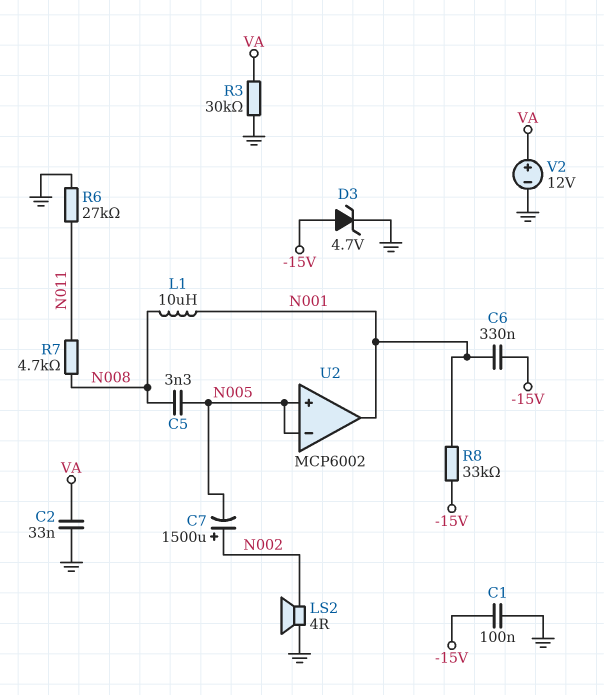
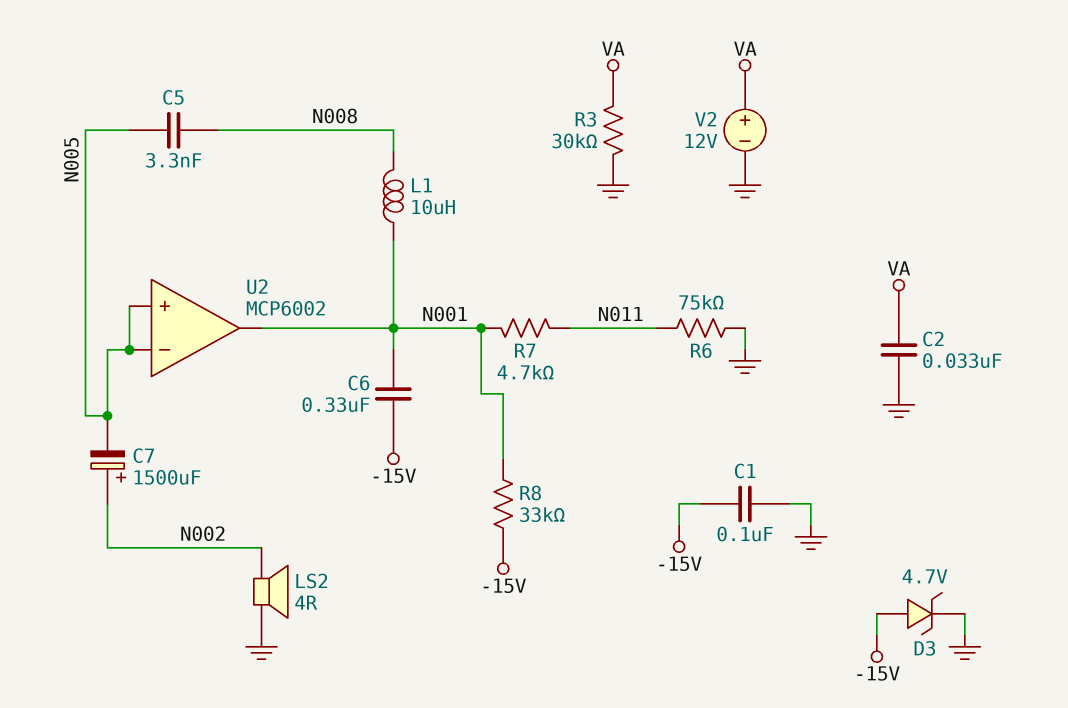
R6: 27k (GND, N011) -> 75k (GND, N011)
R7: 4.7k (N008, N011) -> 4.7k (N001, N011)

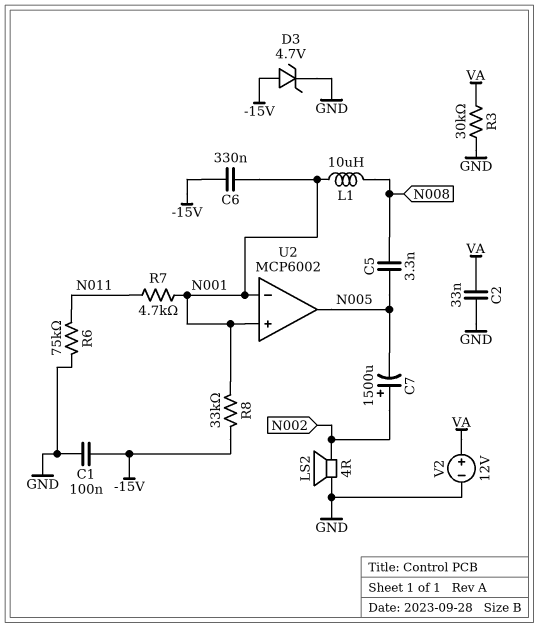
U2 pin in+: N005 -> N001
U2 pin in-: N005 -> N001
U2 pin out: N001 -> N005

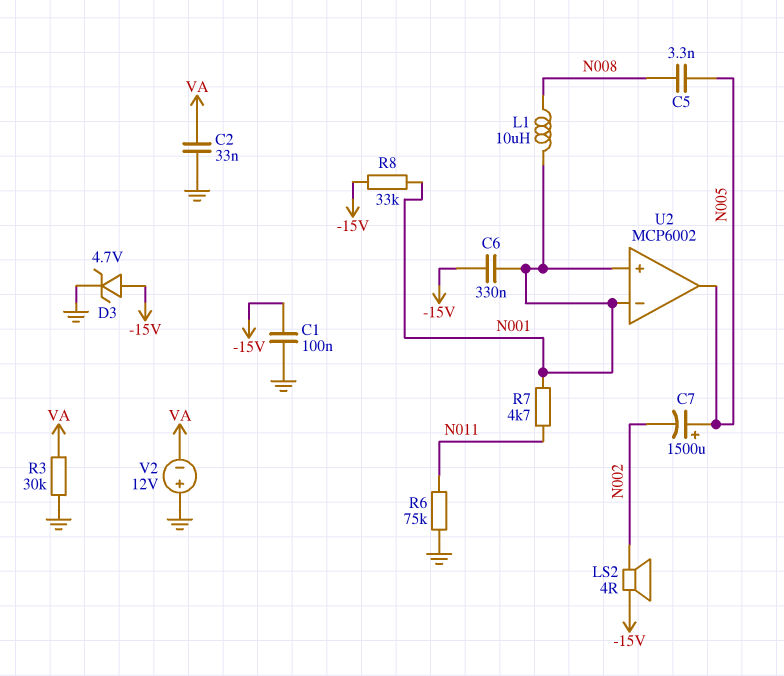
C7: 1500uF (plus N002, minus N005) -> 1500uF (plus N005, minus N002)
LS2: speaker 4R (GND, N002) -> speaker 4R (-15V, N002)
V2: 12V (plus VA, minus GND) -> 12V (plus GND, minus VA)

